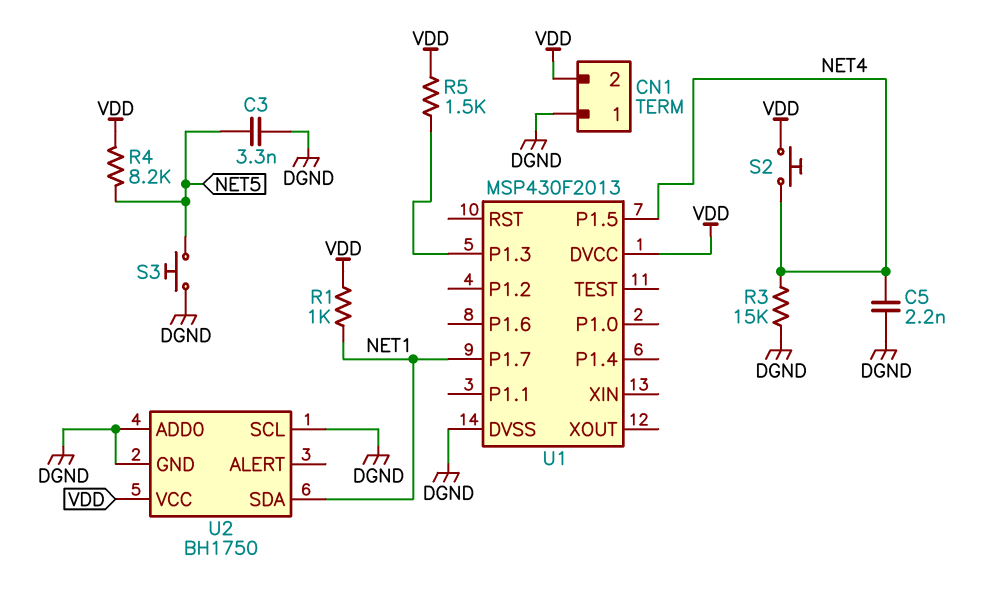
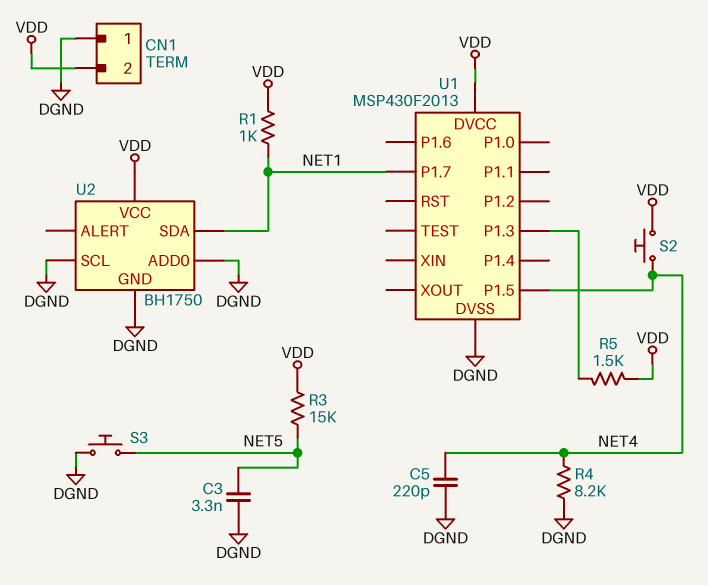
C5: 2.2nF (DGND, NET4) -> 220pF (DGND, NET4)
R3: 15k (DGND, NET4) -> 15k (NET5, VDD)
R4: 8.2k (NET5, VDD) -> 8.2k (DGND, NET4)

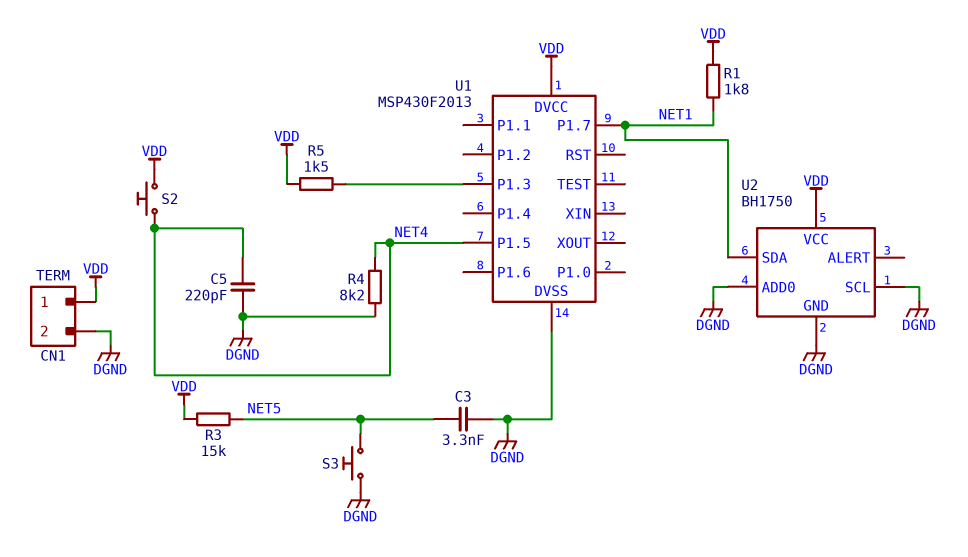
CN1 pin 1: DGND -> VDD
CN1 pin 2: VDD -> DGND
R1: 1k (NET1, VDD) -> 1.8k (NET1, VDD)

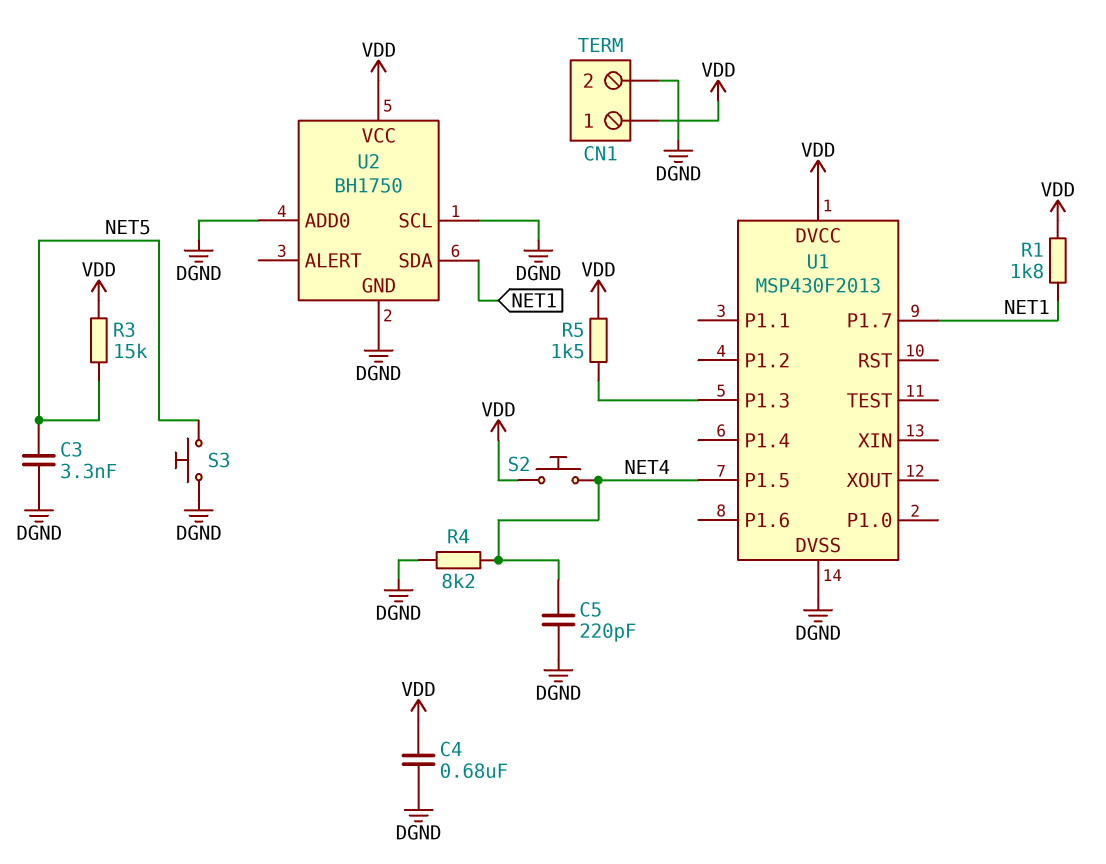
C4: none -> 680nF (DGND, VDD)

